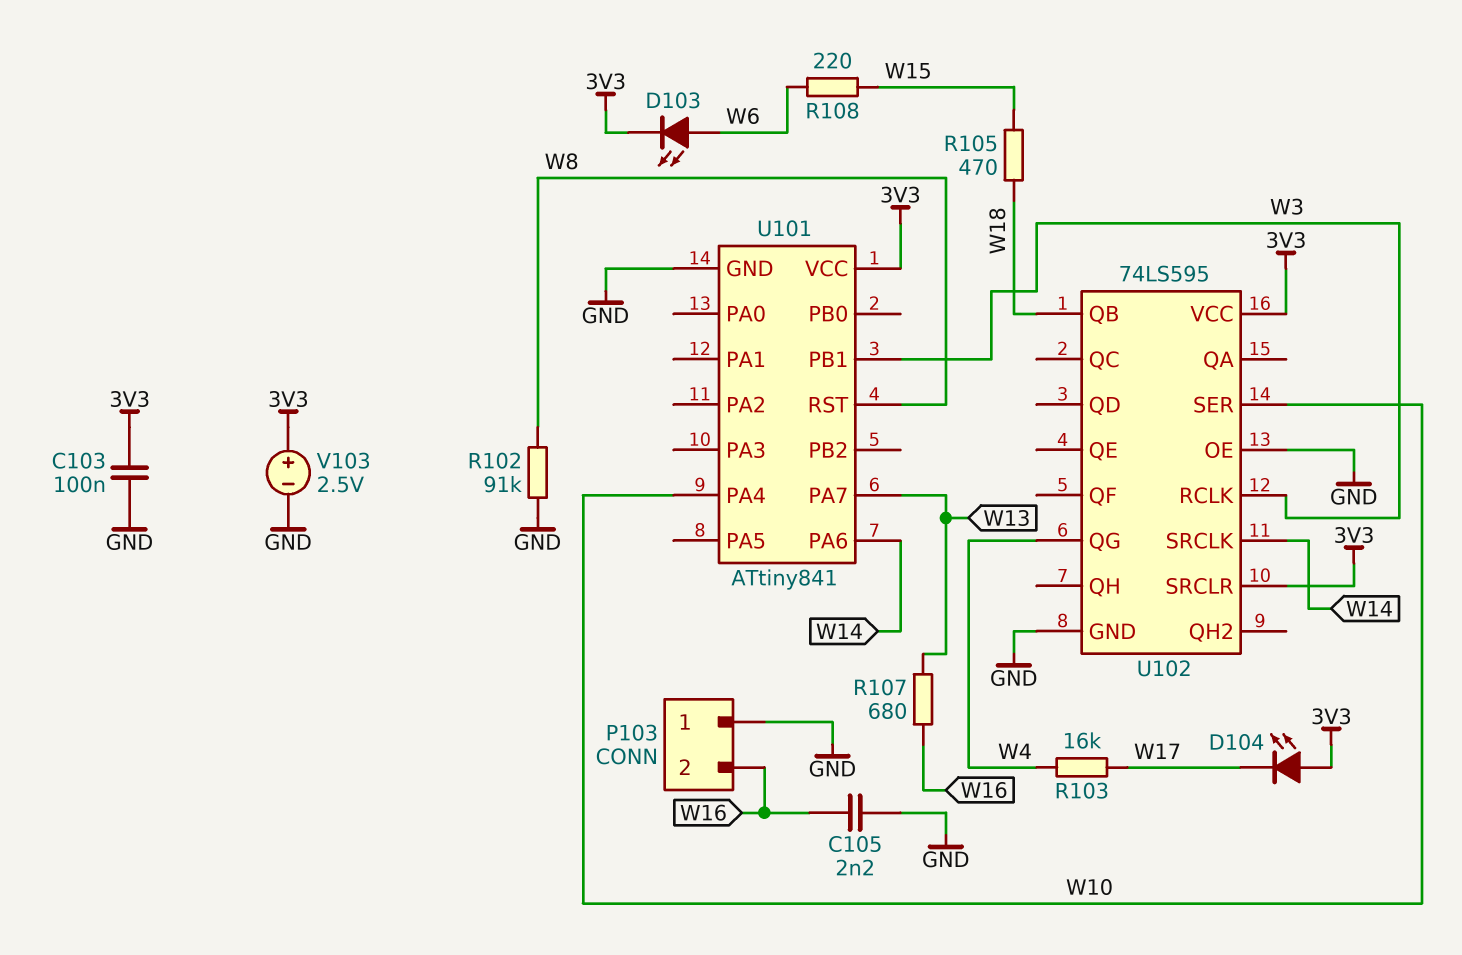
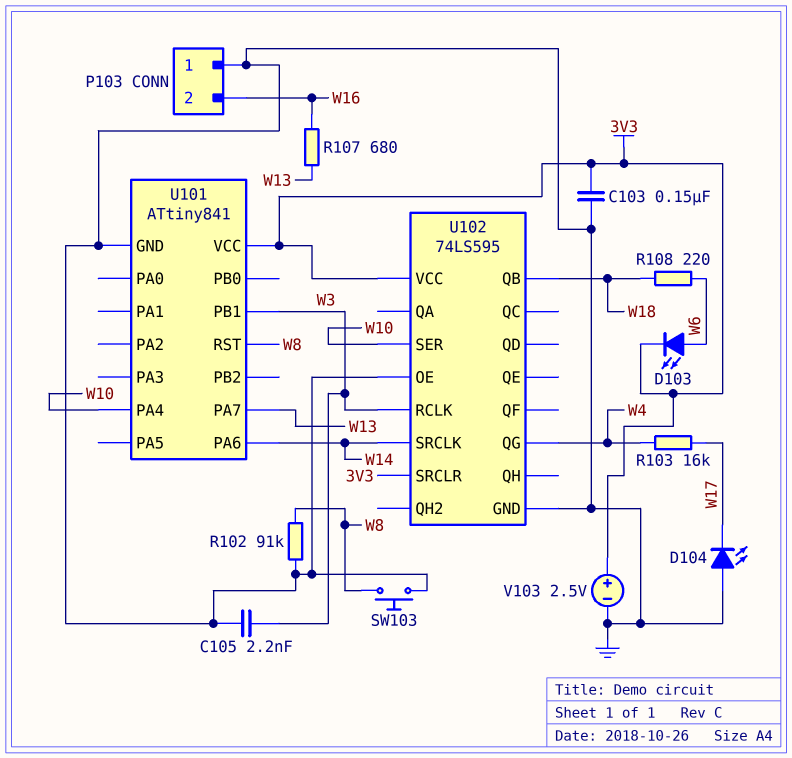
C103: 100nF (3V3, GND) -> 150nF (3V3, GND)
C105: 2.2nF (GND, W16) -> 2.2nF (GND, W3)
D104: LED (A 3V3, K W17) -> LED (A GND, K W17)
R105: 470 (W15, W18) -> none
R108: 220 (W6, W15) -> 220 (W6, W18)
SW103: none -> button (GND, W8)

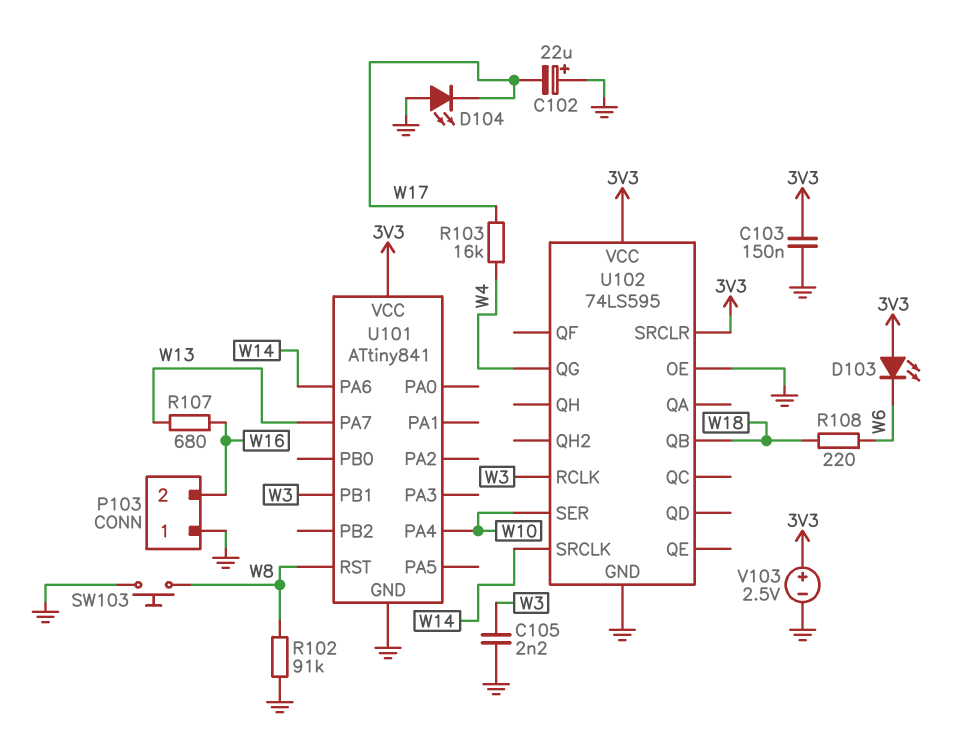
C102: none -> 22uF (plus GND, minus W17)
D103: LED (A W6, K 3V3) -> LED (A 3V3, K W6)

